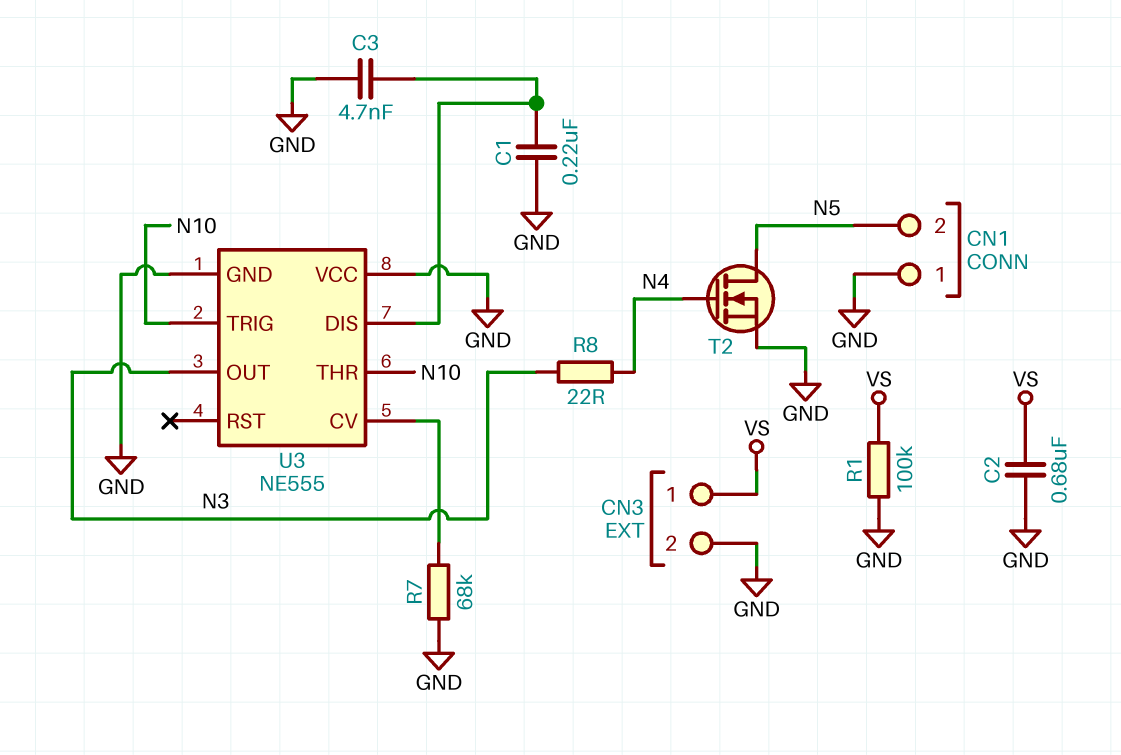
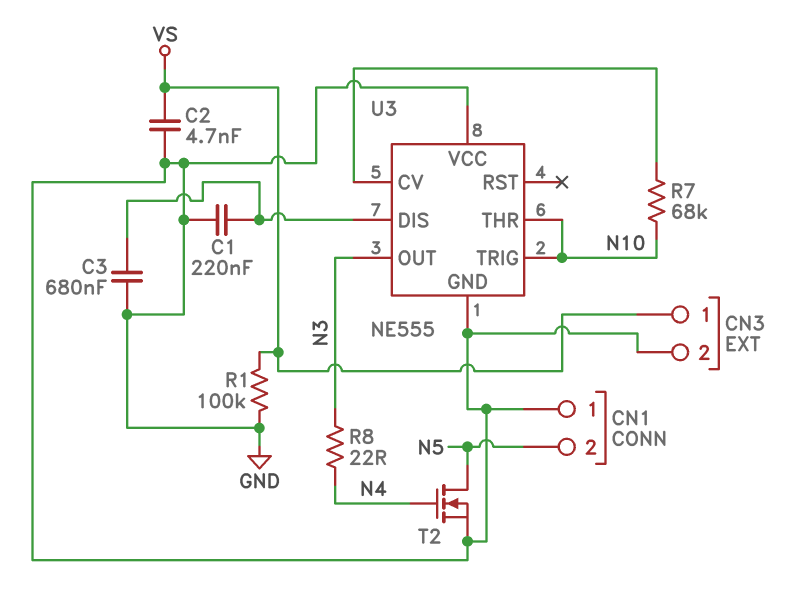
C2: 680nF (GND, VS) -> 4.7nF (GND, VS)
C3: 4.7nF (GND, U3/DIS) -> 680nF (GND, U3/DIS)
R7: 68k (GND, U3/CV) -> 68k (N10, U3/CV)

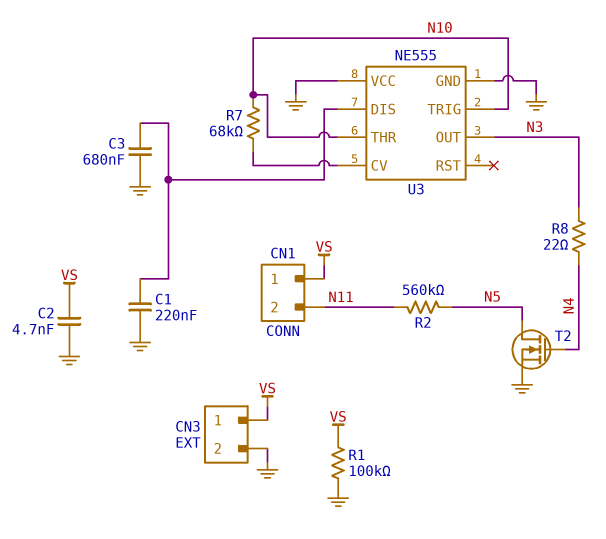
CN1 pin 1: GND -> VS
CN1 pin 2: N5 -> N11
R2: none -> 560k (N5, N11)

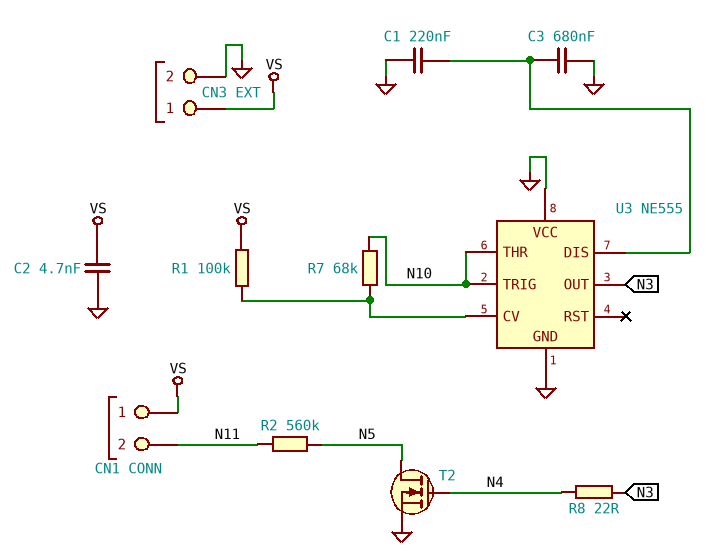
R1: 100k (GND, VS) -> 100k (U3/CV, VS)

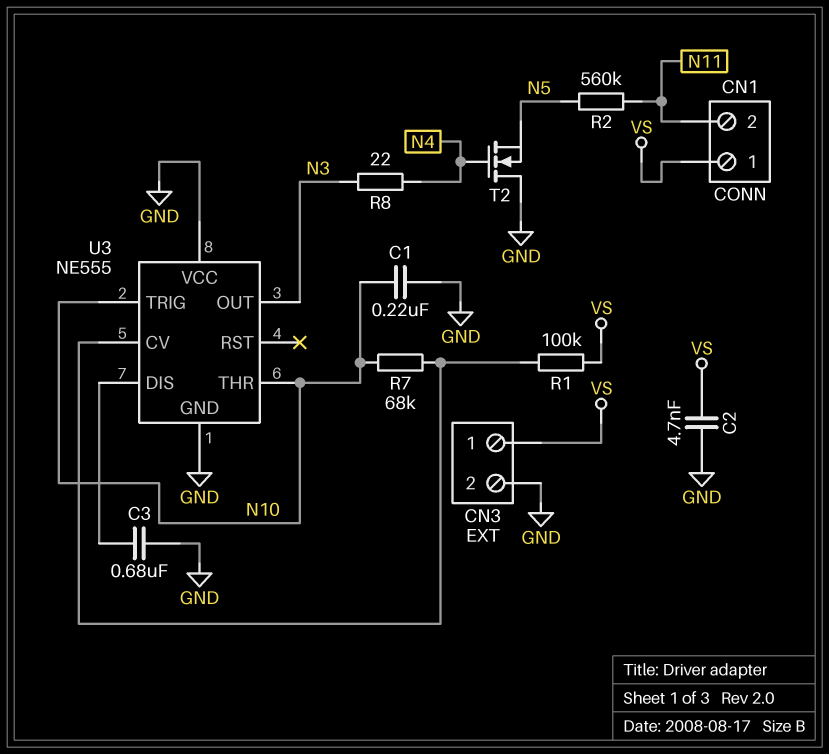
C1: 220nF (GND, U3/DIS) -> 220nF (GND, N10)
T2: NMOS (G N4, D N5, S GND) -> NMOS (G N4, D GND, S N5)

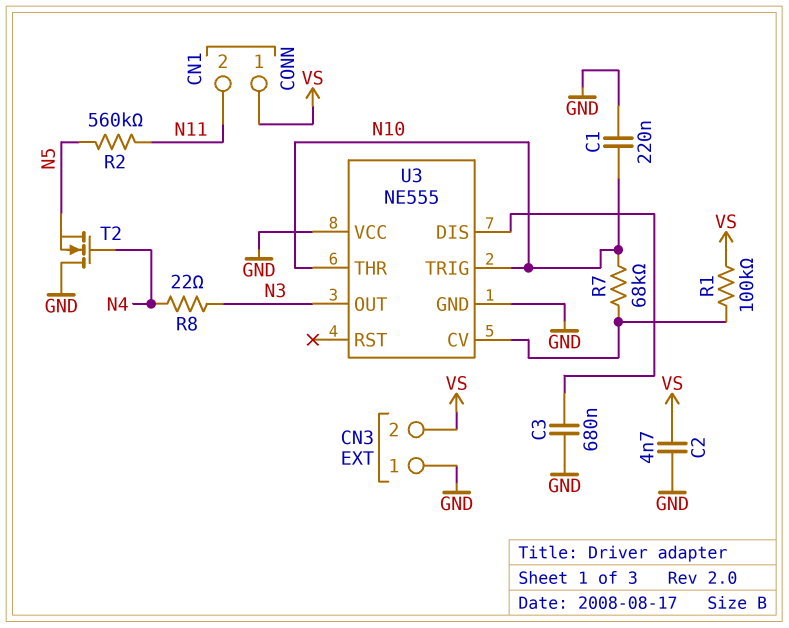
CN3 pin 1: VS -> GND
CN3 pin 2: GND -> VS

